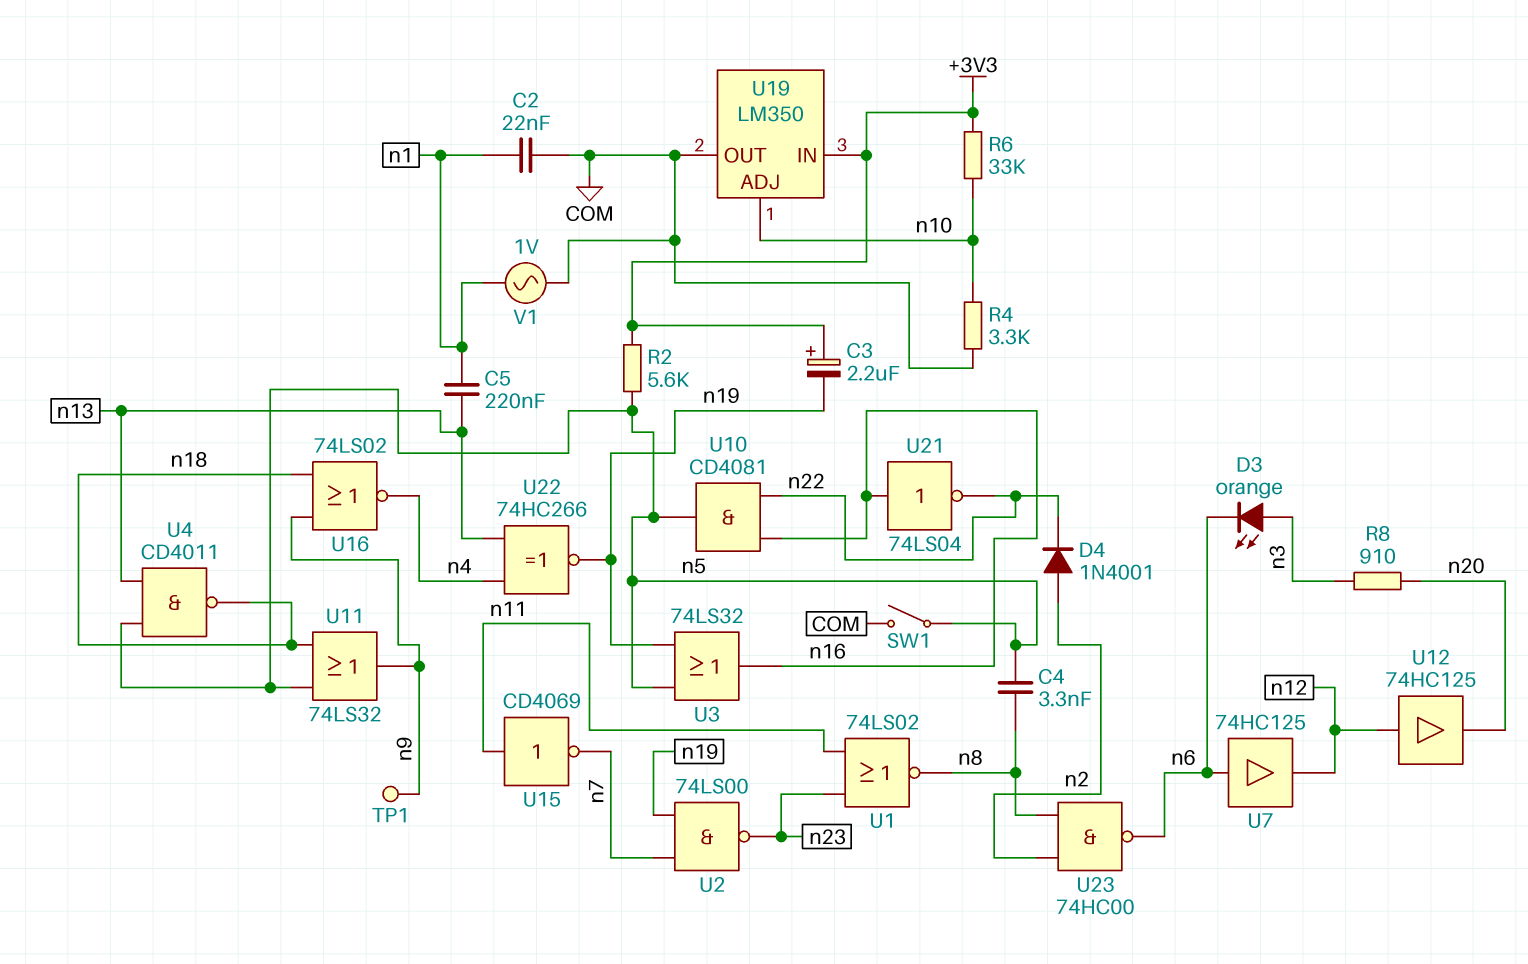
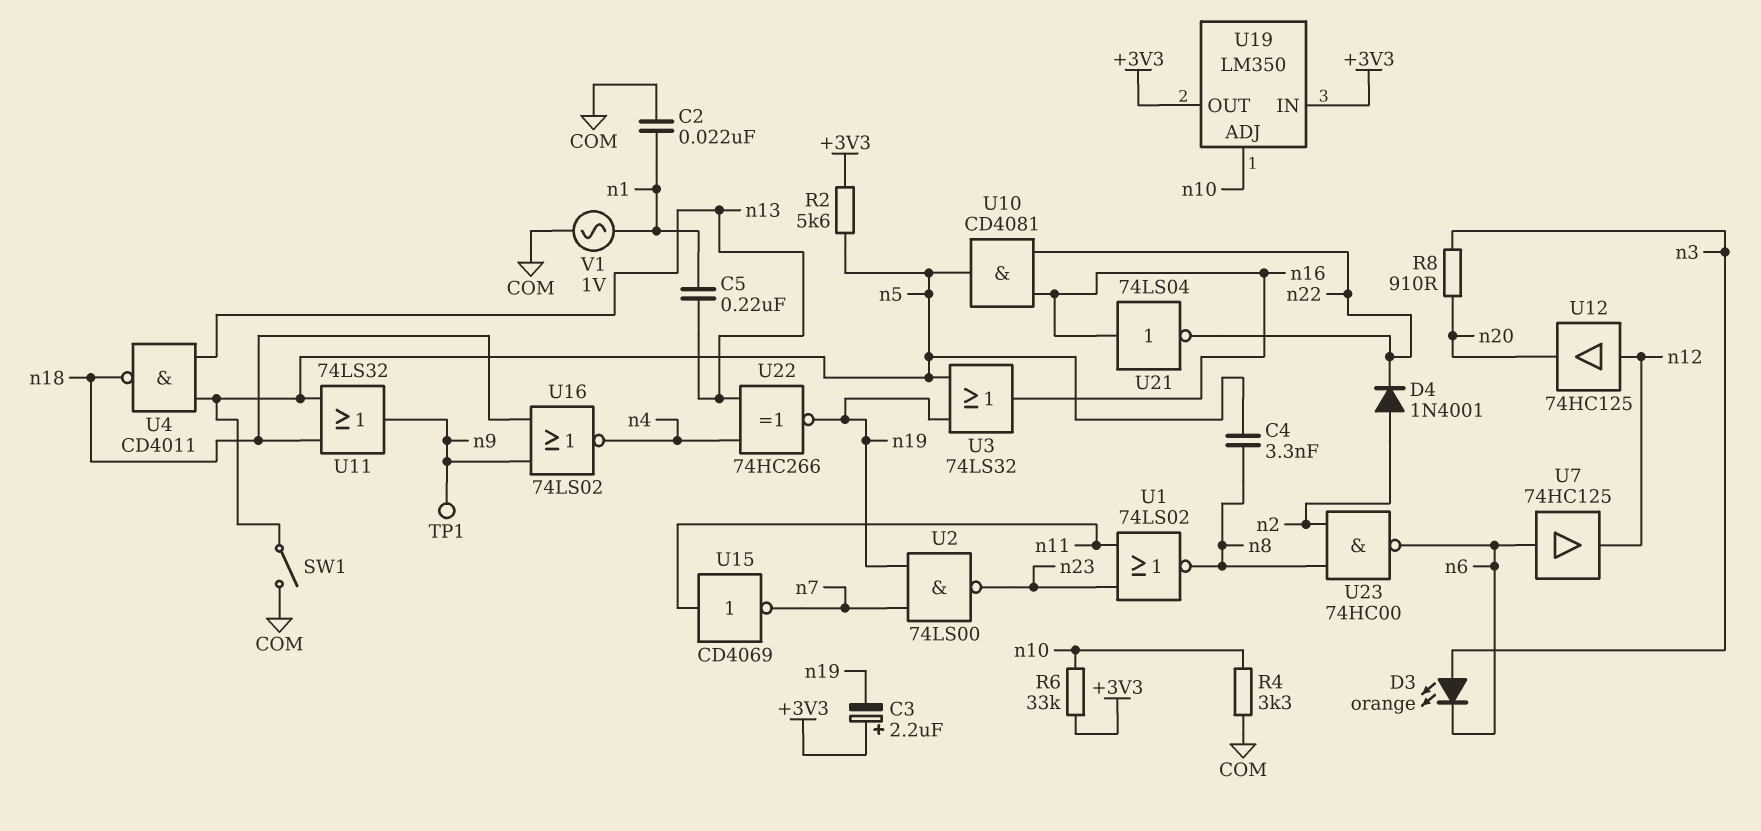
U19 pin OUT: COM -> +3V3

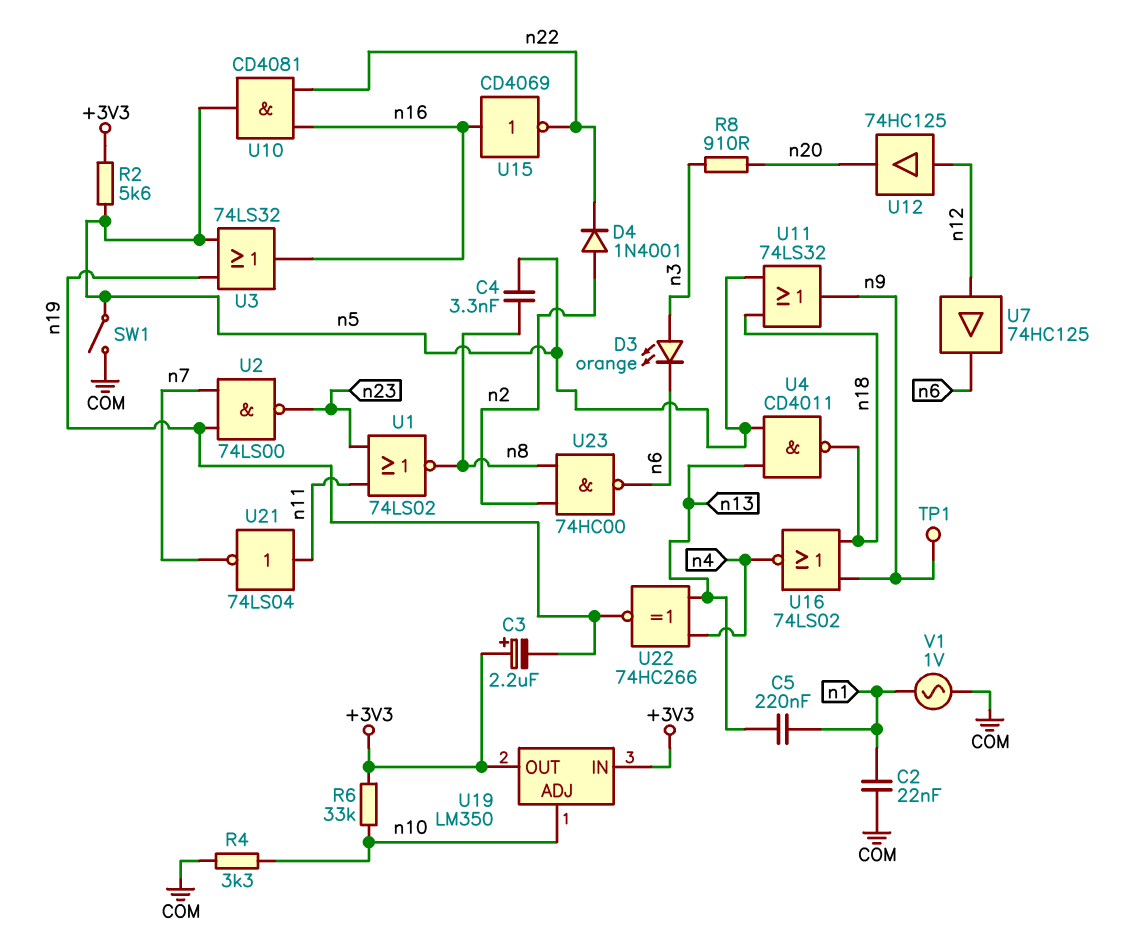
U7: buffer 74HC125 (in n6, out n12) -> buffer 74HC125 (in n12, out n6)
U15: NOT CD4069 (in n11, out n7) -> NOT CD4069 (in n16, out n22)
U21: NOT 74LS04 (in n16, out n22) -> NOT 74LS04 (in n11, out n7)

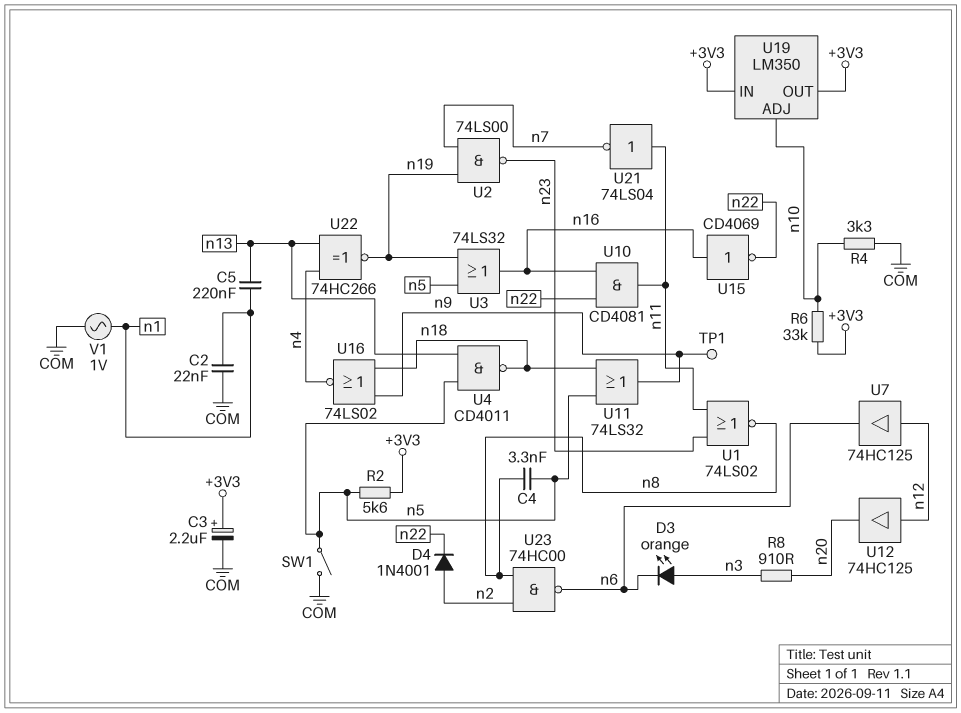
C3: 2.2uF (plus +3V3, minus n19) -> 2.2uF (plus +3V3, minus COM)
U10: AND CD4081 (in n16, in n22, out n5) -> AND CD4081 (in n16, in n22, out n11)

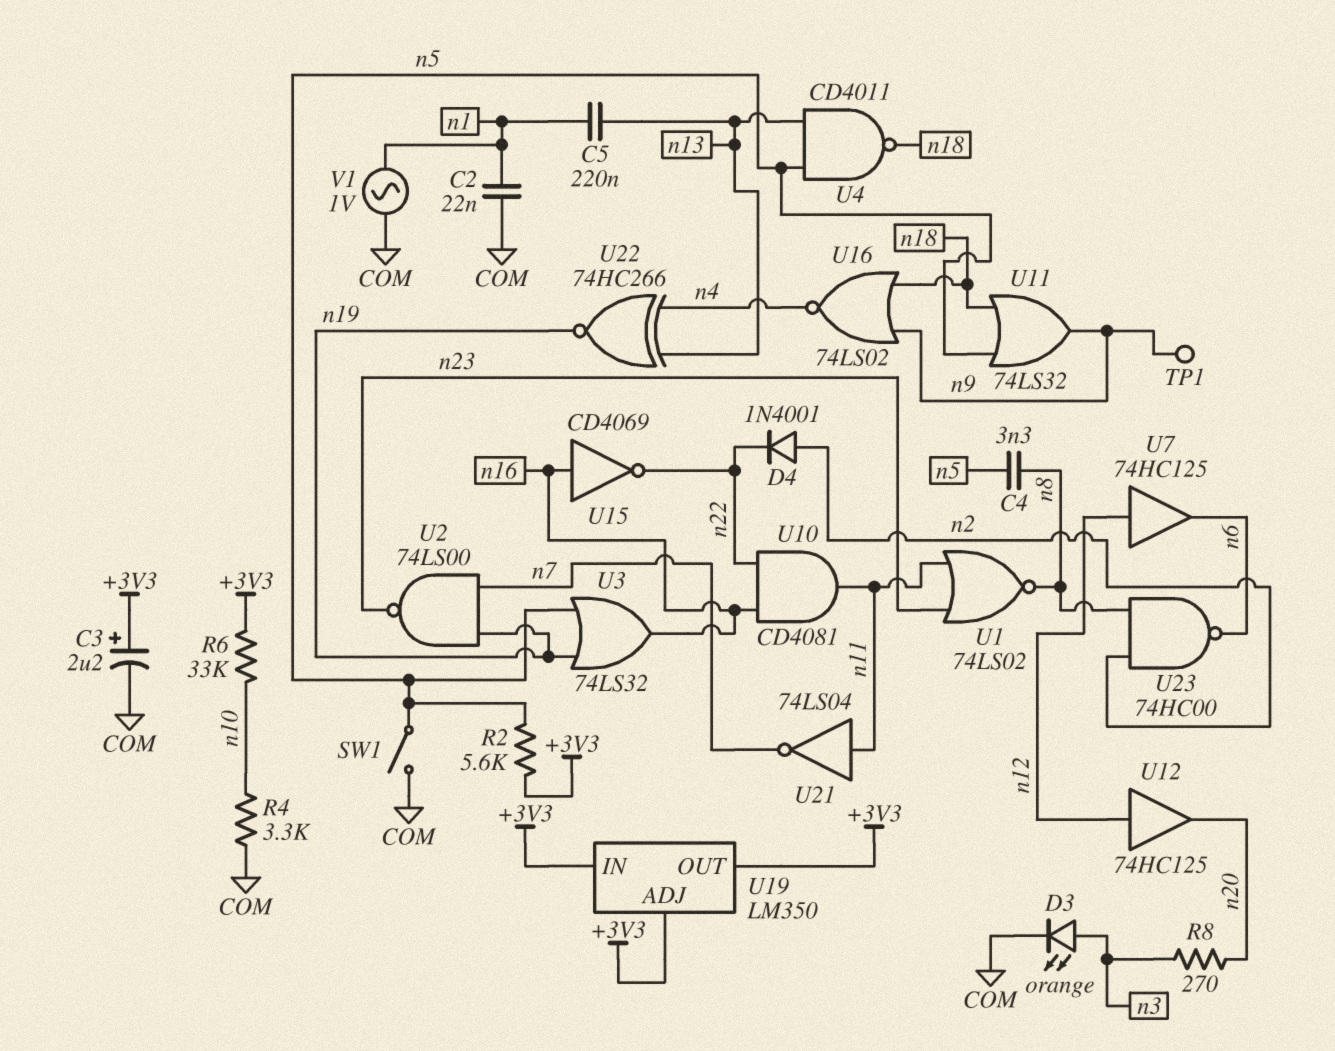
D3: LED orange (A n3, K n6) -> LED orange (A n3, K COM)
R8: 910 (n3, n20) -> 270 (n3, n20)
U19 pin ADJ: n10 -> +3V3

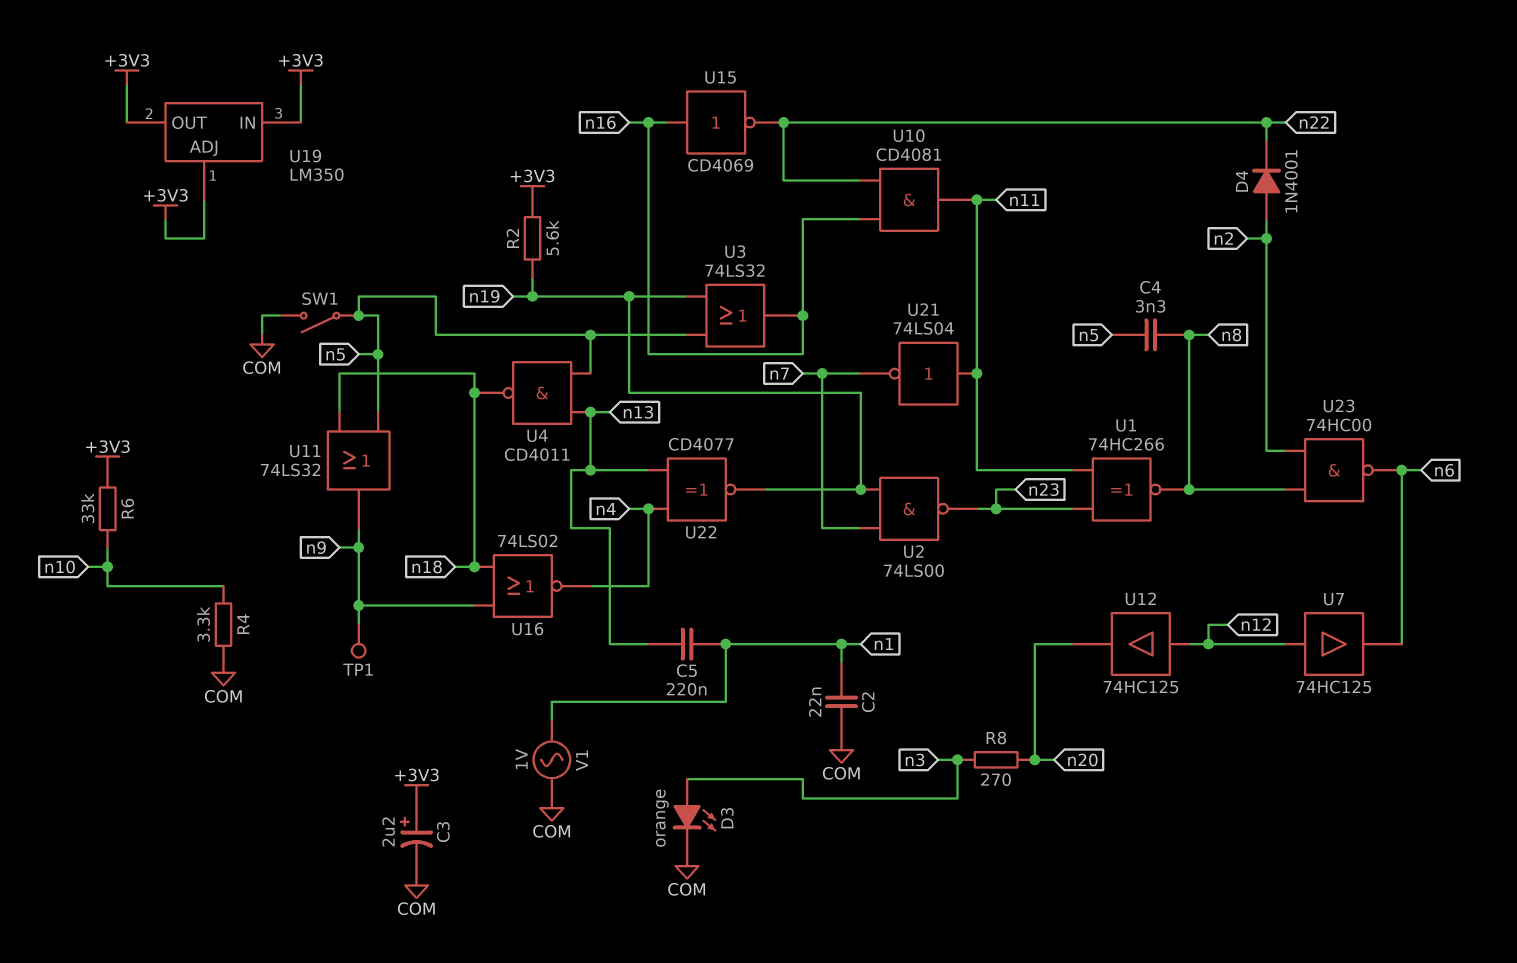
R2: 5.6k (+3V3, n5) -> 5.6k (+3V3, n19)
U1: NOR 74LS02 (in n11, in n23, out n8) -> XNOR 74HC266 (in n11, in n23, out n8)
U22: XNOR 74HC266 (in n4, in n13, out n19) -> XNOR CD4077 (in n4, in n13, out n19)

